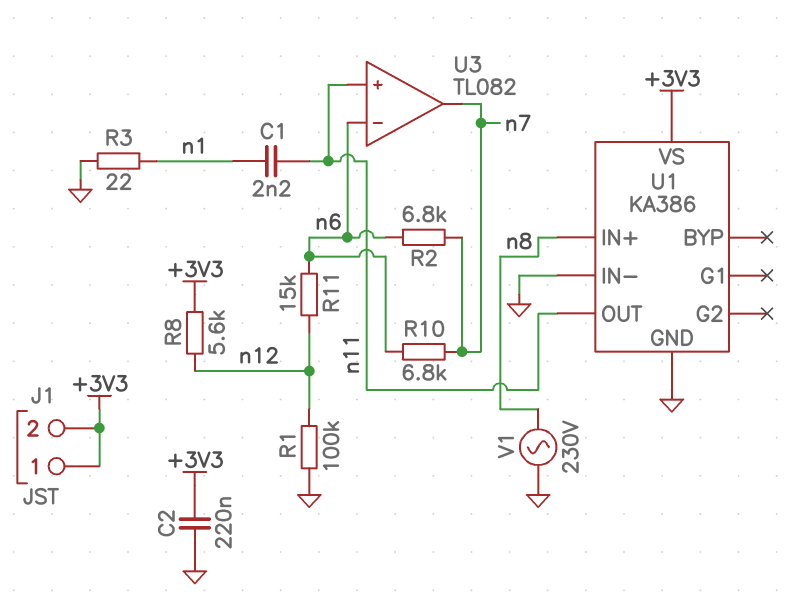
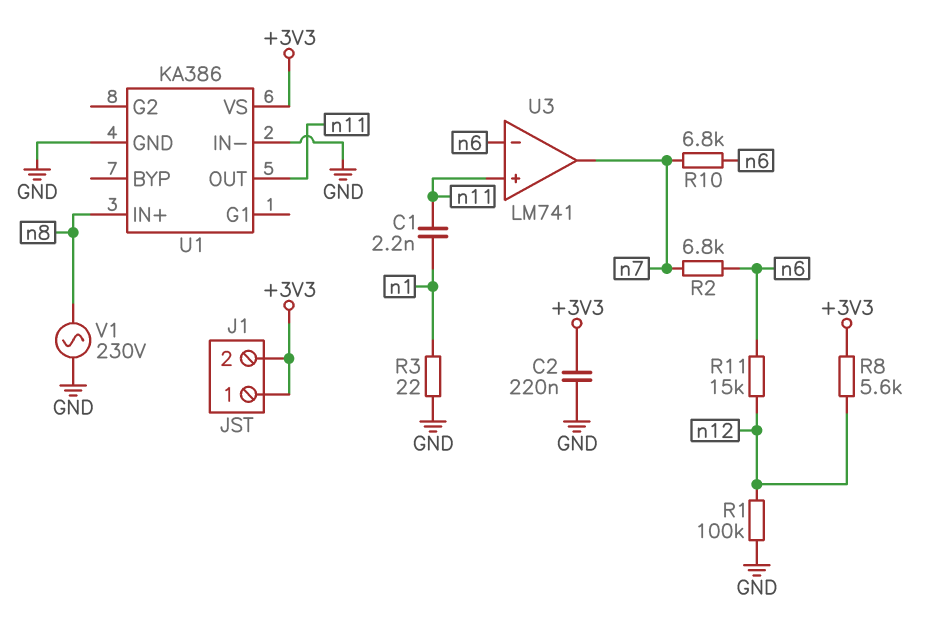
U3: TL082 -> LM741

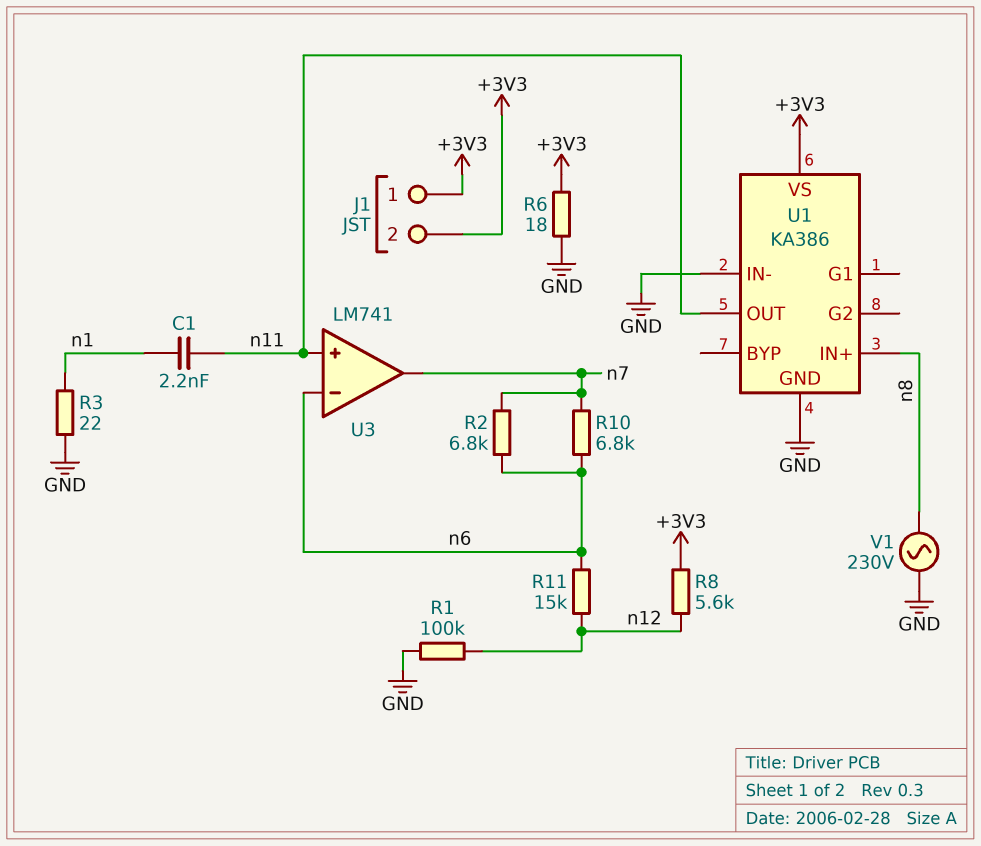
C2: 220nF (+3V3, GND) -> none
R6: none -> 18 (+3V3, GND)

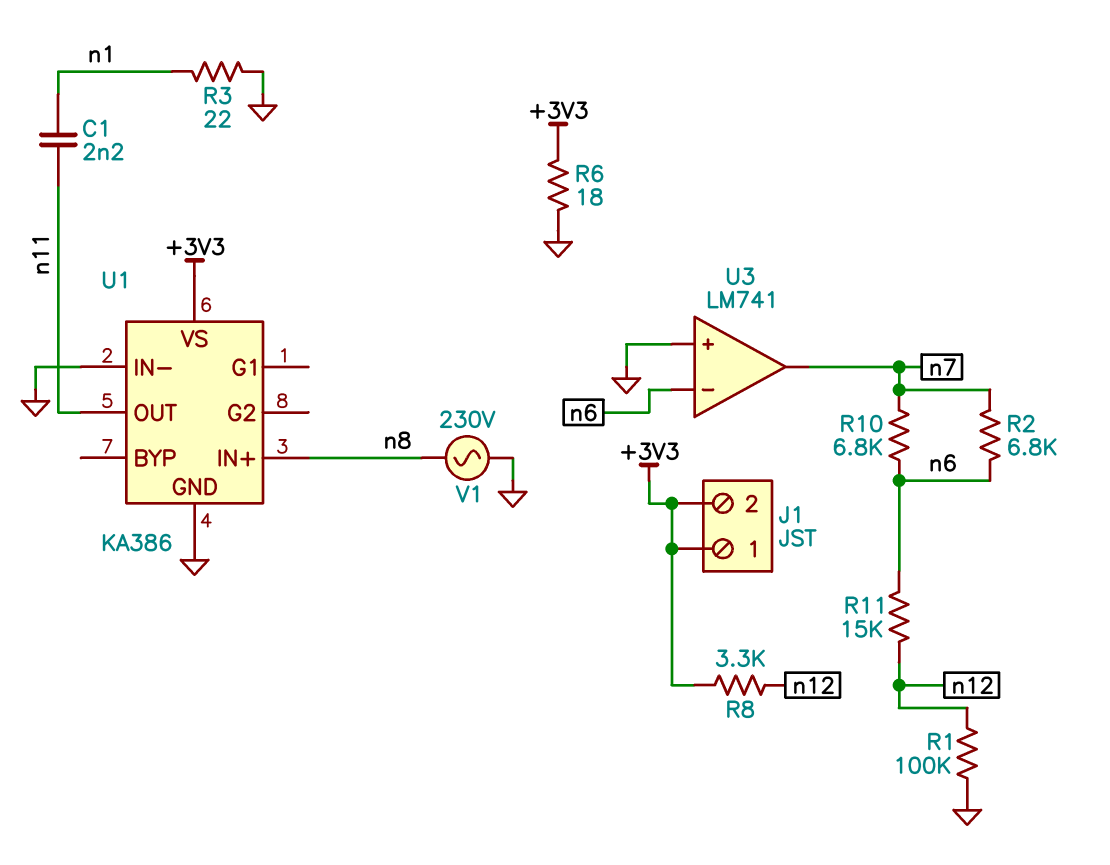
R8: 5.6k (+3V3, n12) -> 3.3k (+3V3, n12)
U3 pin in+: n11 -> GND

